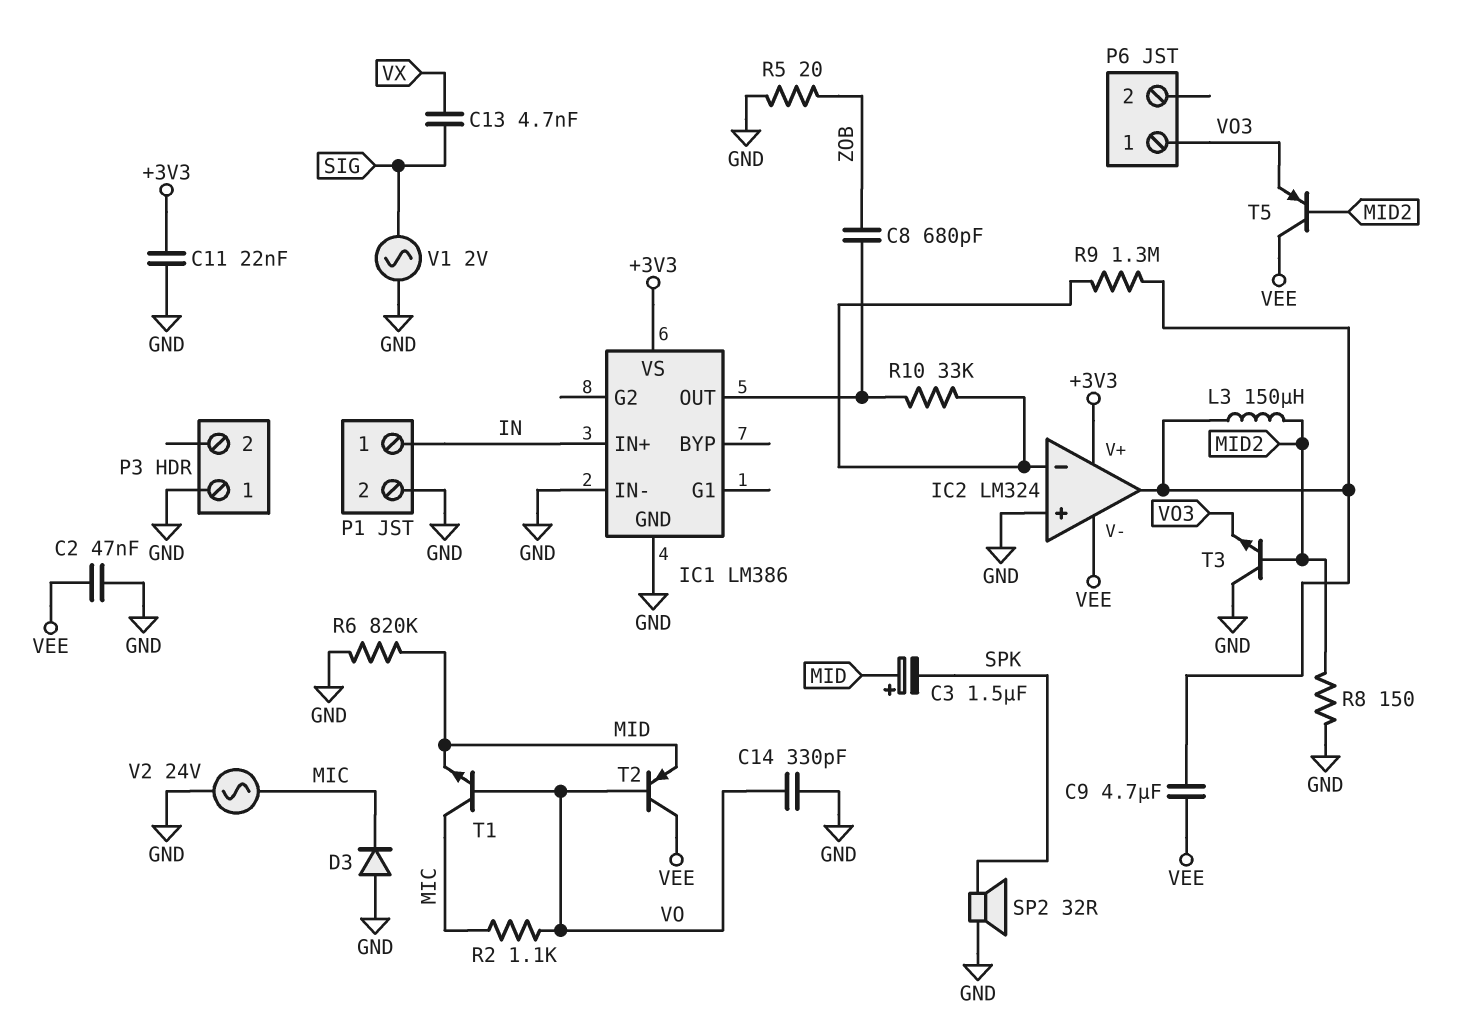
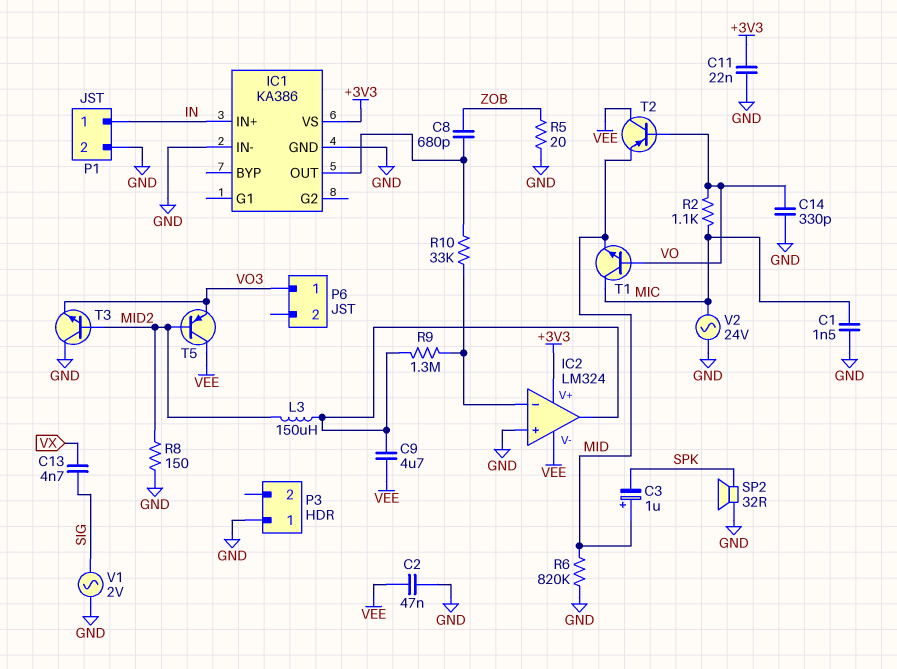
C1: none -> 1.5nF (GND, MIC)
C3: 1.5uF (plus MID, minus SPK) -> 1uF (plus MID, minus SPK)
D3: diode (A GND, K MIC) -> none
IC1: LM386 -> KA386

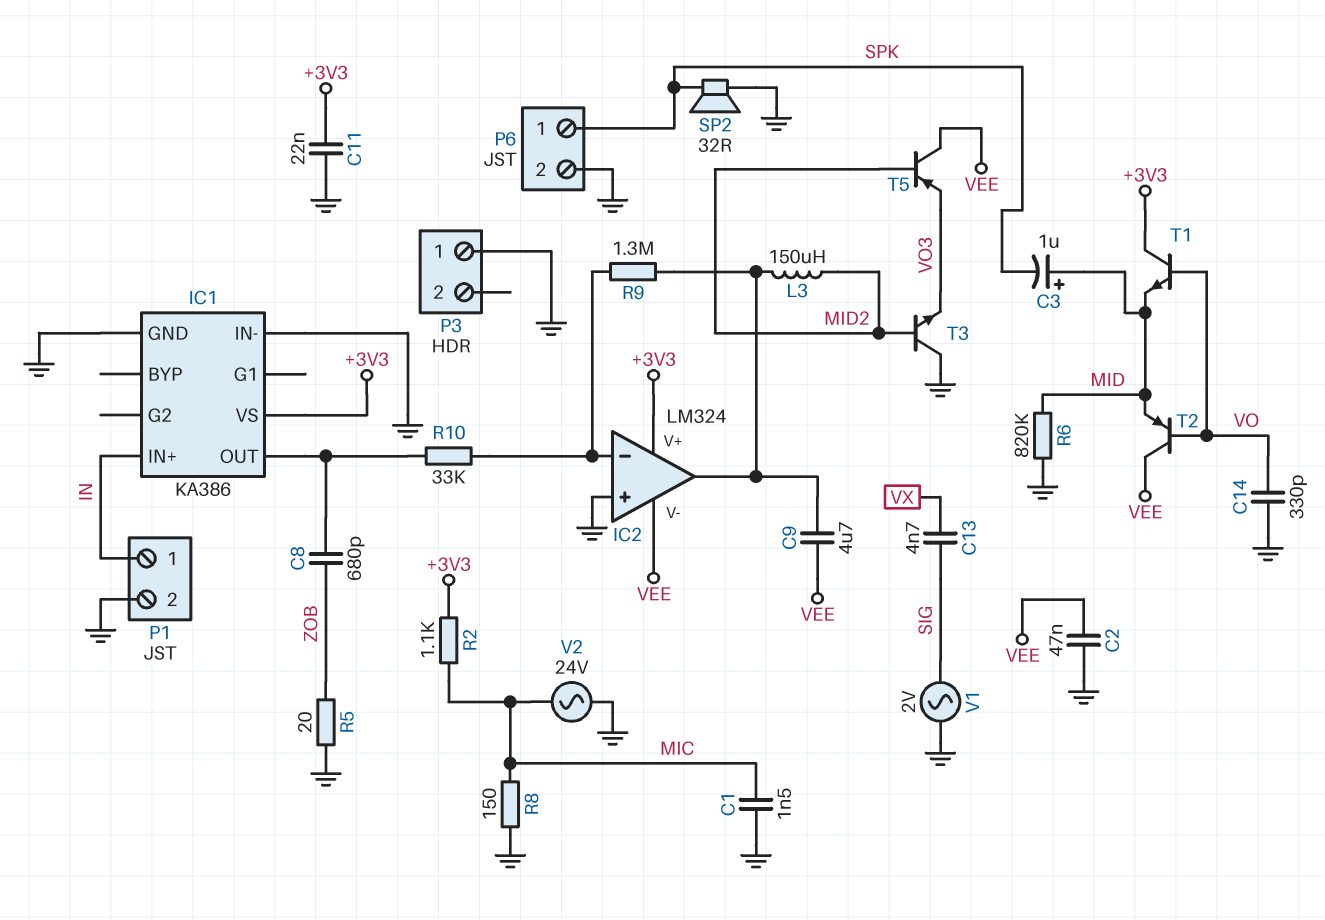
P6 pin 1: VO3 -> SPK
P6 pin 2: none -> GND
R2: 1.1k (MIC, VO) -> 1.1k (+3V3, MIC)
R8: 150 (GND, MID2) -> 150 (GND, MIC)
T1: NPN (B VO, C MIC, E MID) -> NPN (B VO, C +3V3, E MID)

